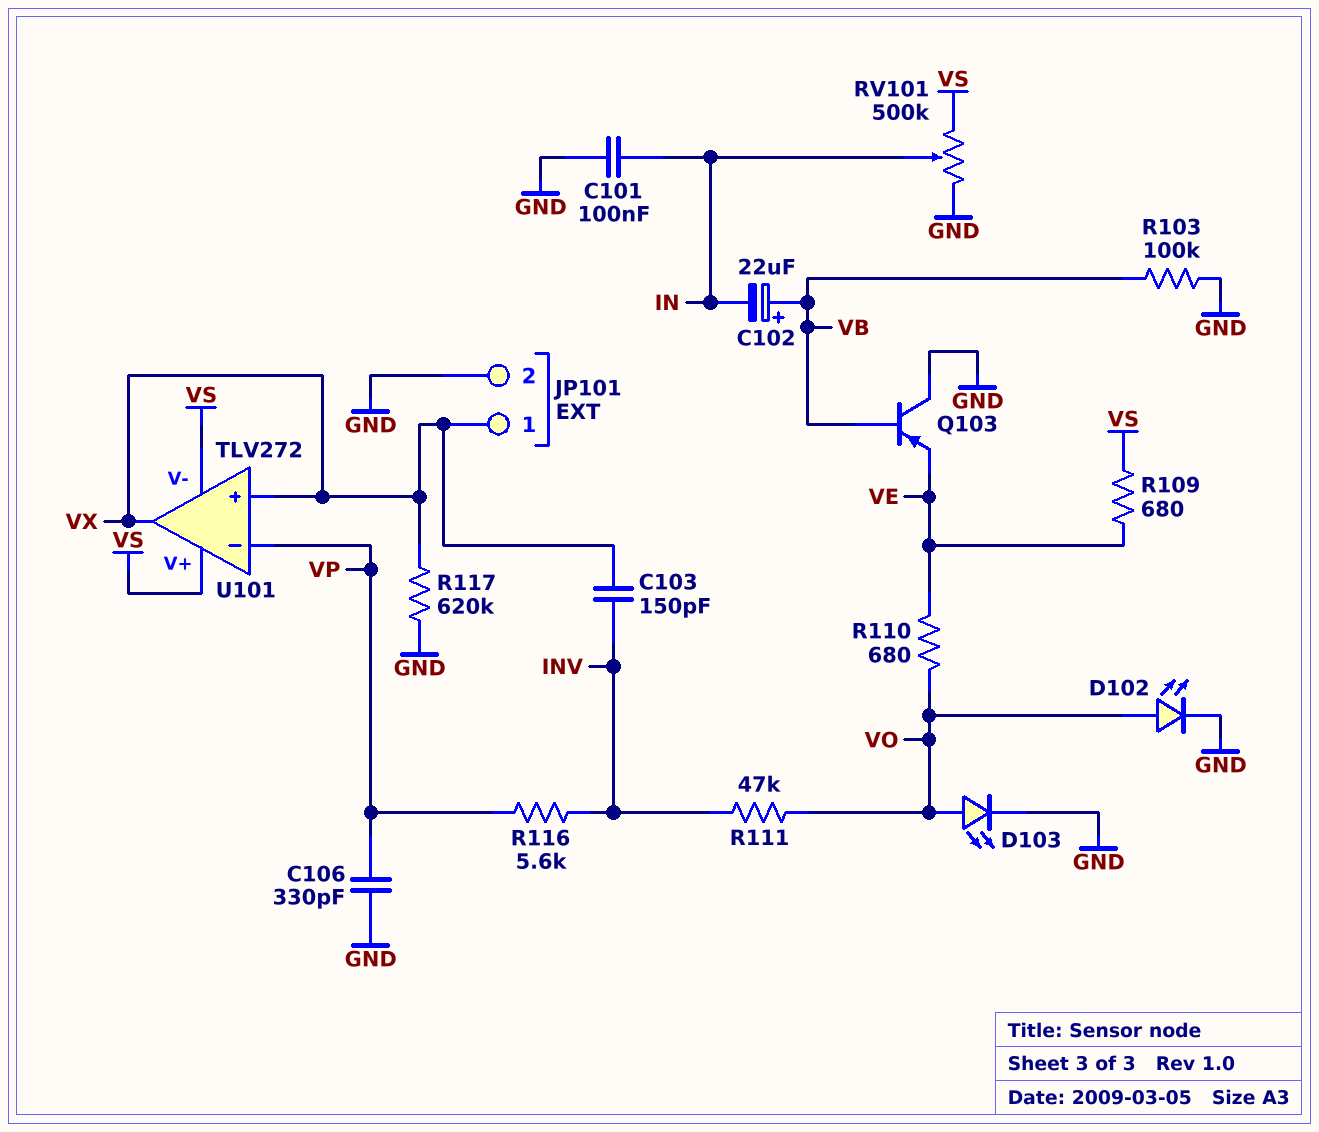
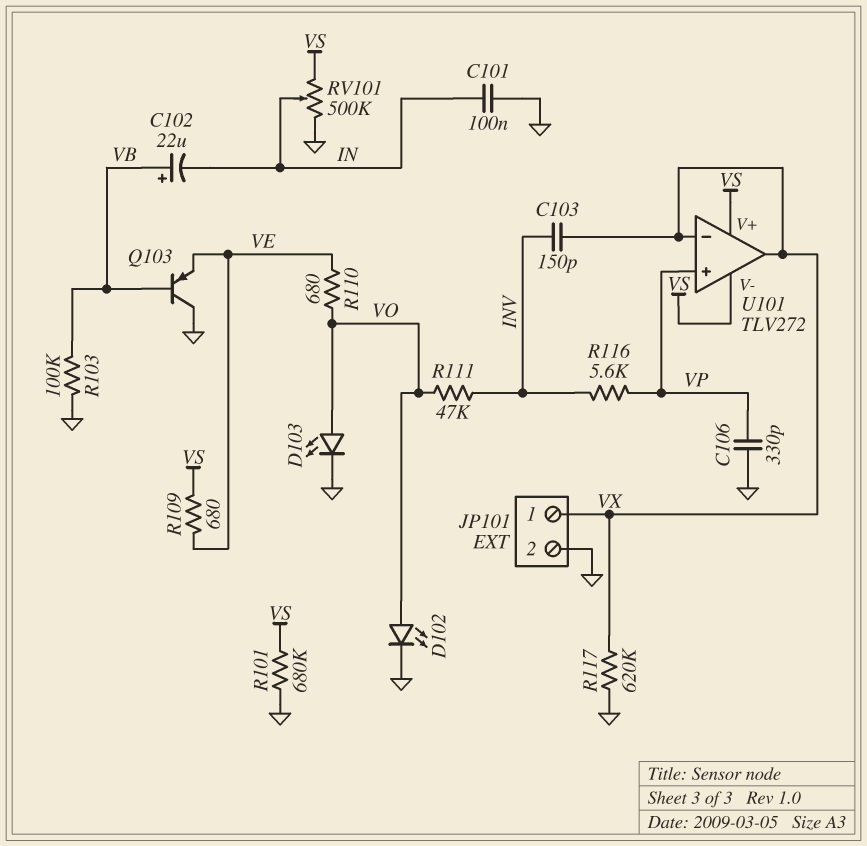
R101: none -> 680k (GND, VS)
U101 pin in+: VX -> VP
U101 pin in-: VP -> VX

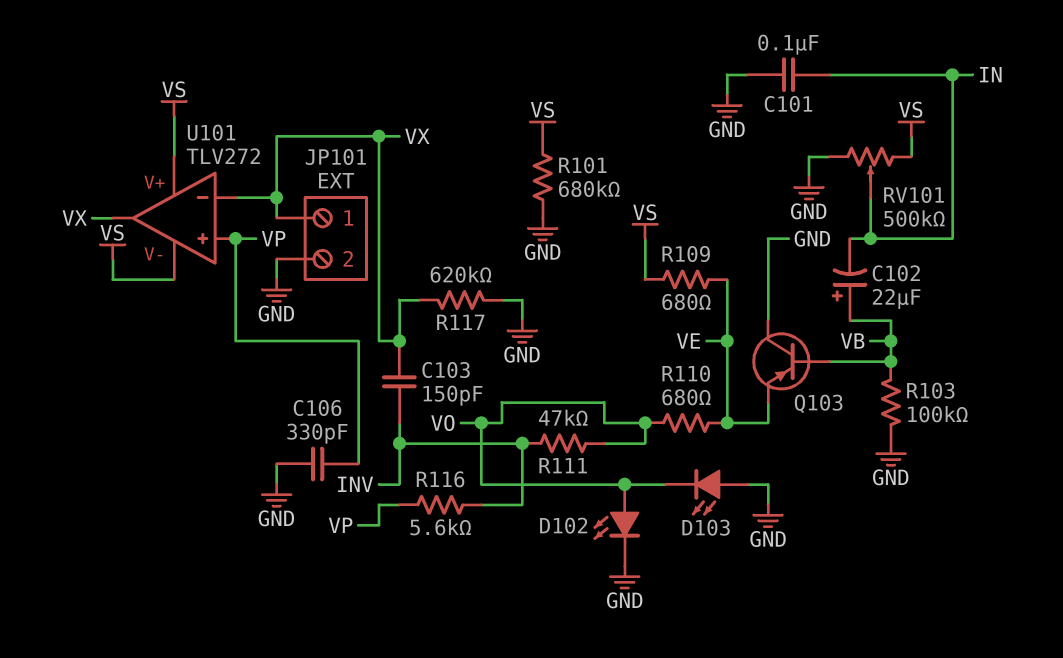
D103: LED (A VO, K GND) -> LED (A GND, K VO)

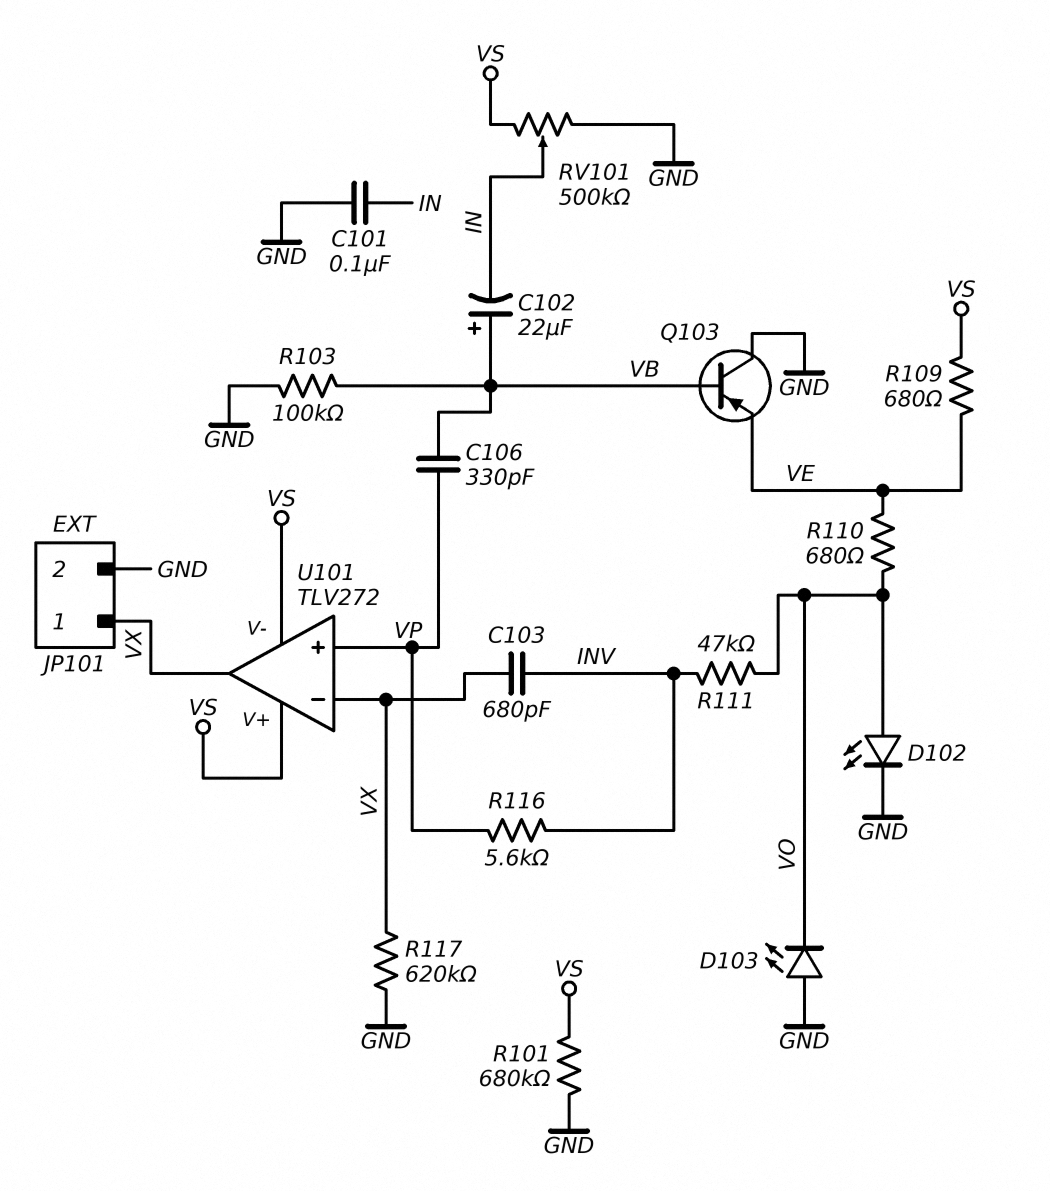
C103: 150pF (INV, VX) -> 680pF (INV, VX)
C106: 330pF (GND, VP) -> 330pF (VB, VP)

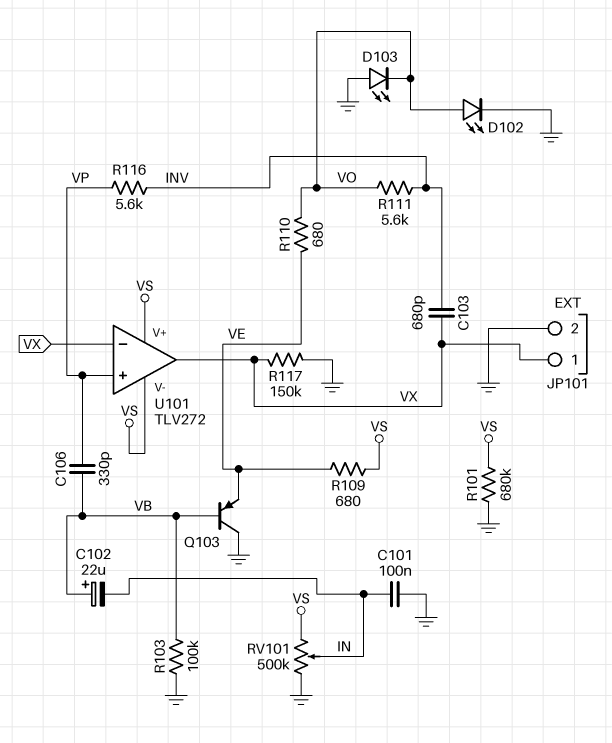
R111: 47k (INV, VO) -> 5.6k (INV, VO)
R117: 620k (GND, VX) -> 150k (GND, VX)

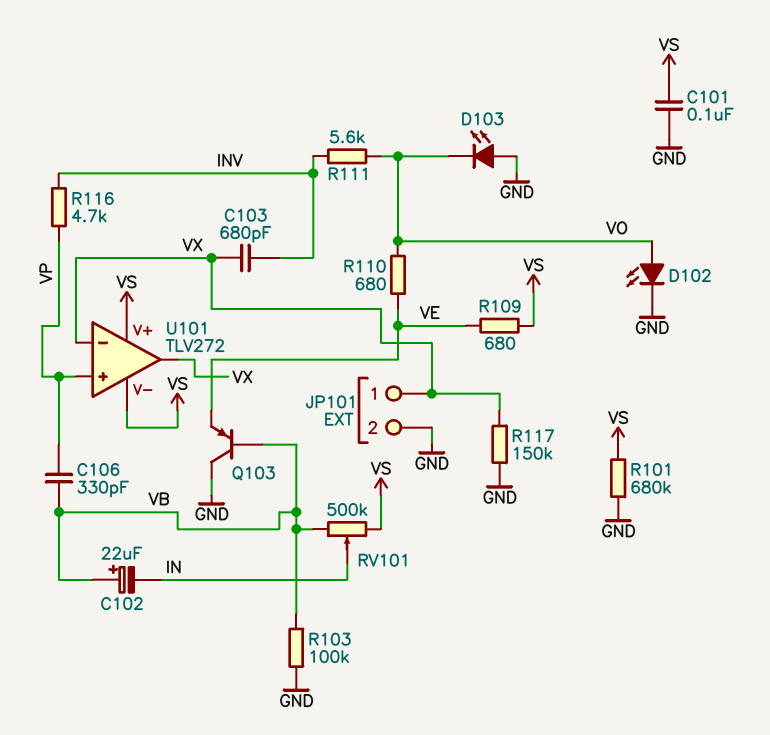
C101: 100nF (GND, IN) -> 100nF (GND, VS)
R116: 5.6k (INV, VP) -> 4.7k (INV, VP)
RV101: 500k (GND, VS, wiper IN) -> 500k (VB, VS, wiper IN)

